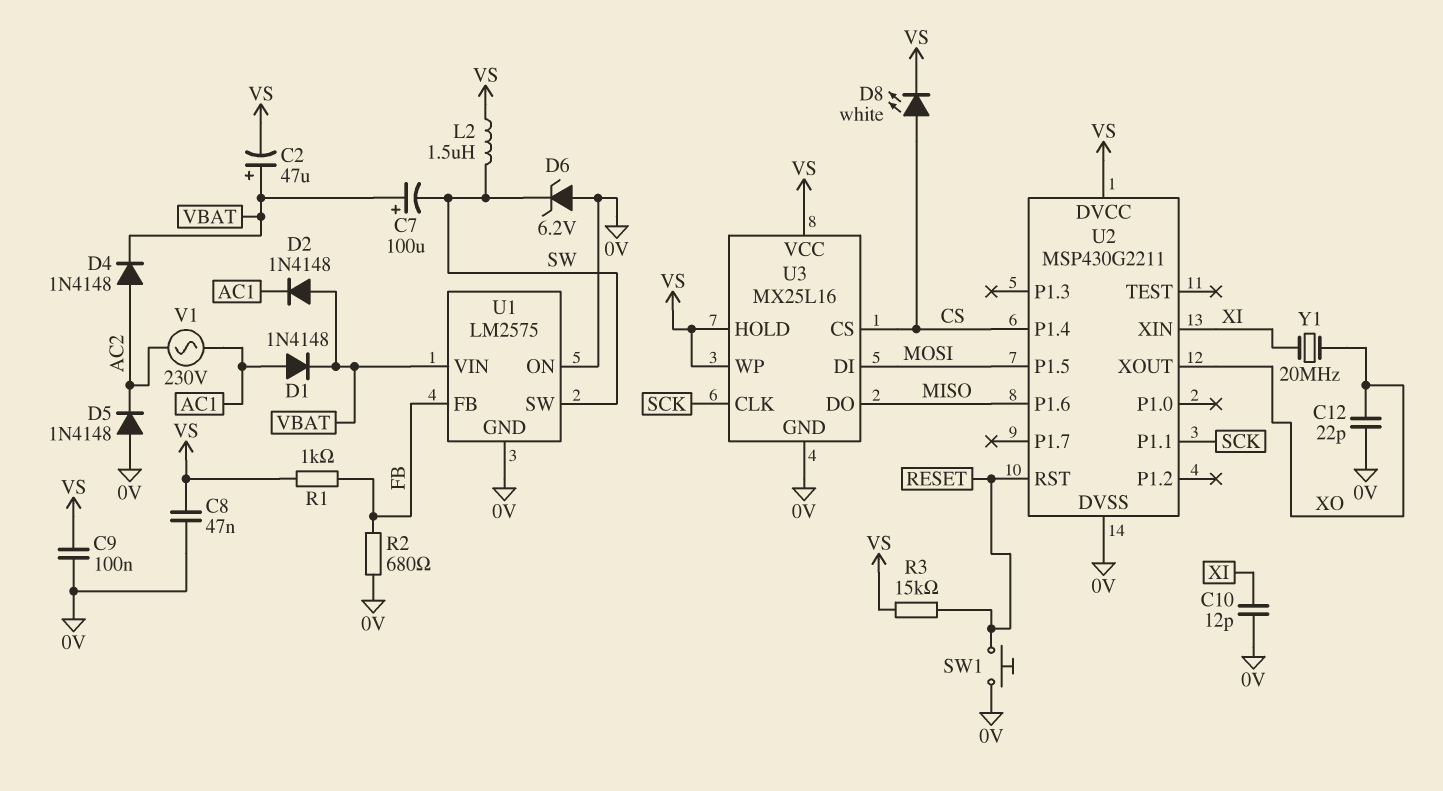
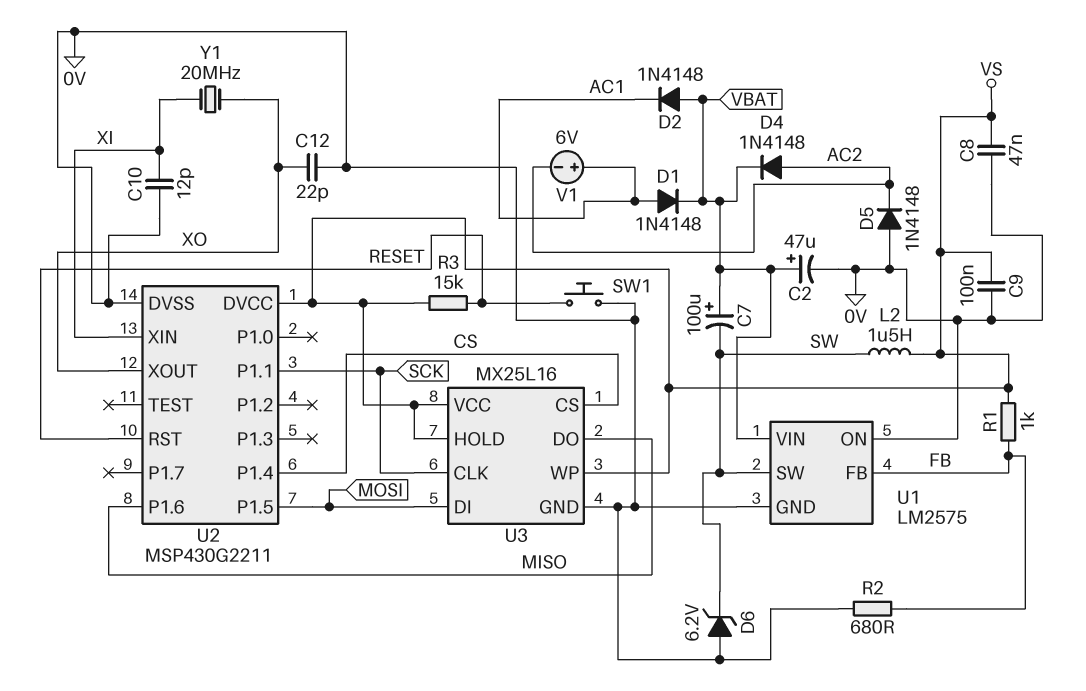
C2: 47uF (plus VBAT, minus VS) -> 47uF (plus VBAT, minus 0V)
D8: LED white (A CS, K VS) -> none
V1: AC 230V (AC1, AC2) -> 6V (plus AC1, minus AC2)

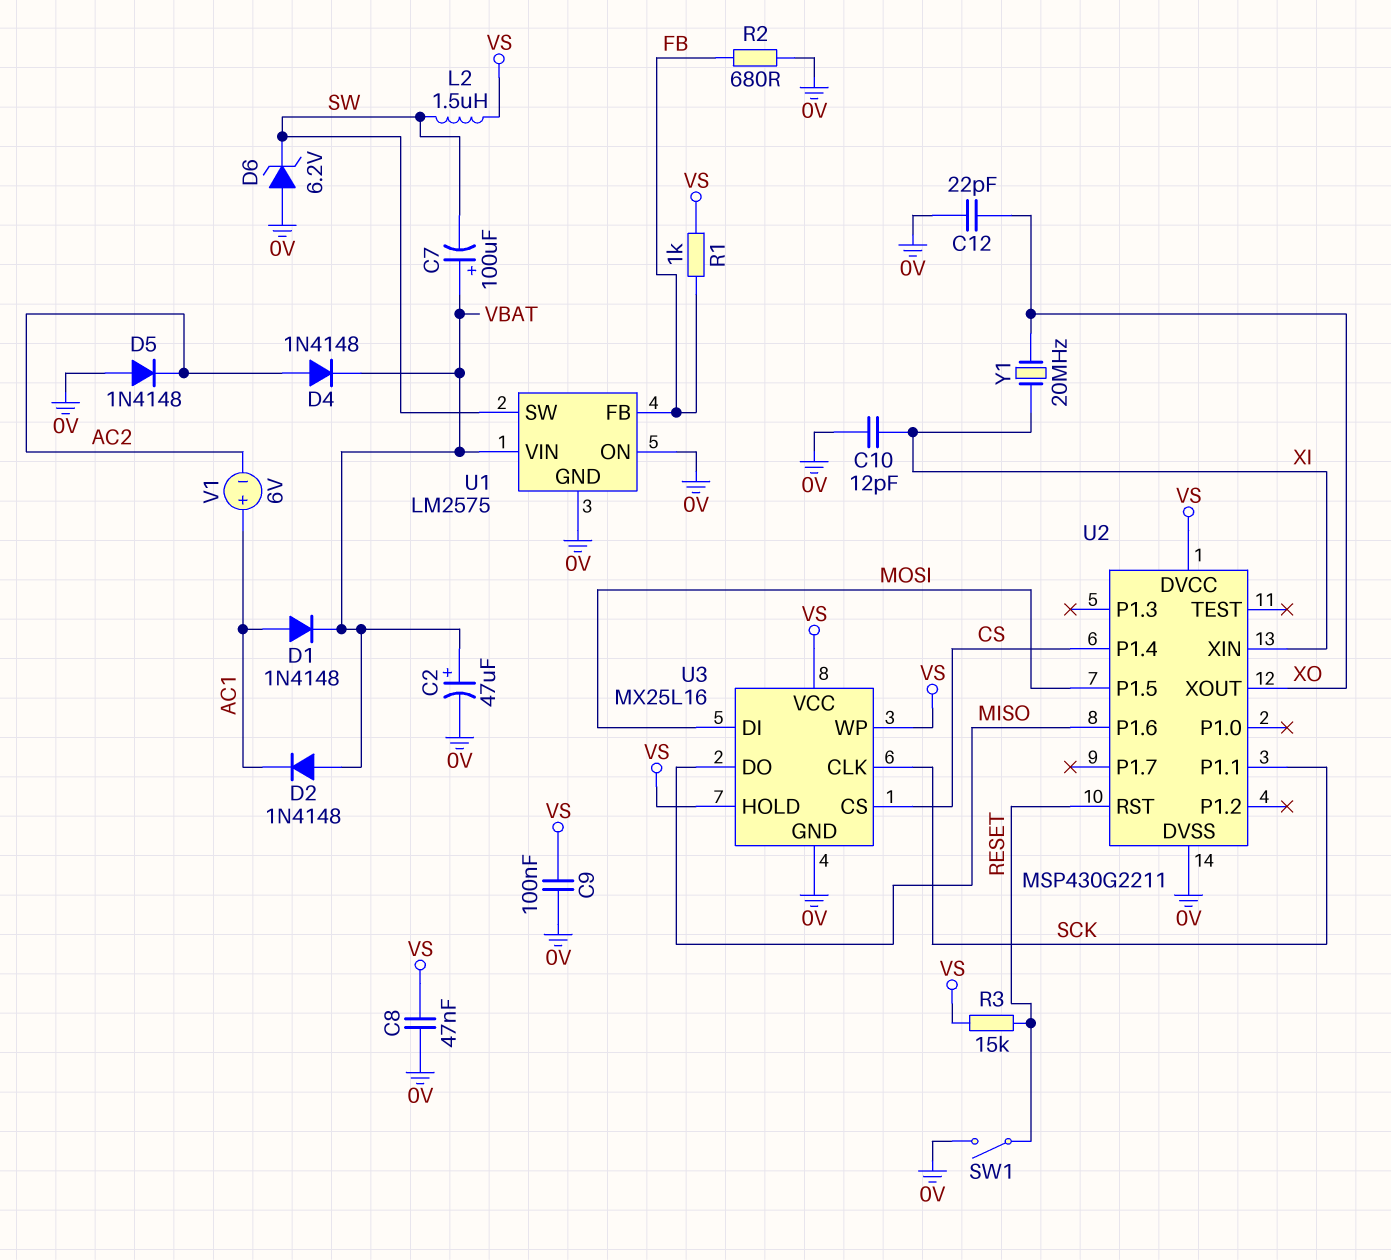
SW1: button (0V, RESET) -> switch (0V, RESET)

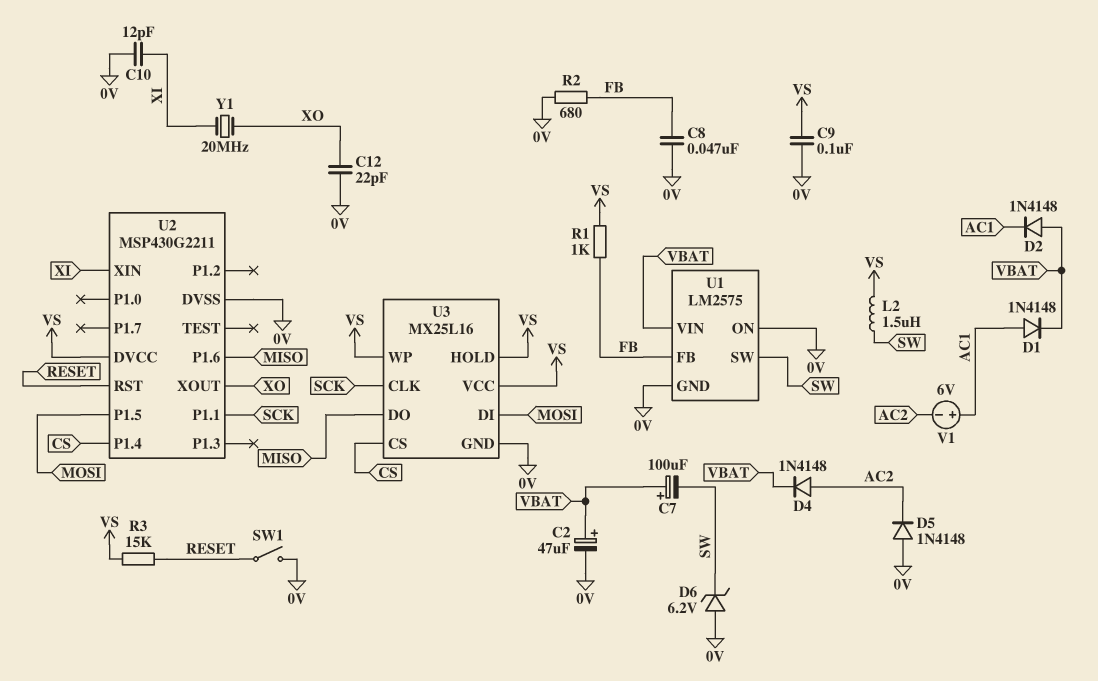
C8: 47nF (0V, VS) -> 47nF (0V, FB)

